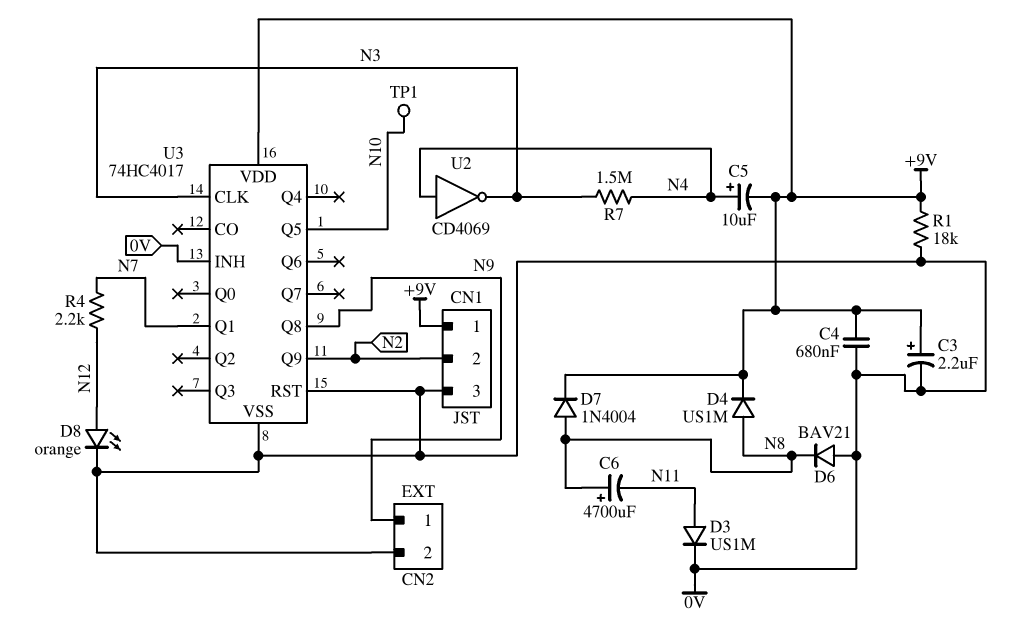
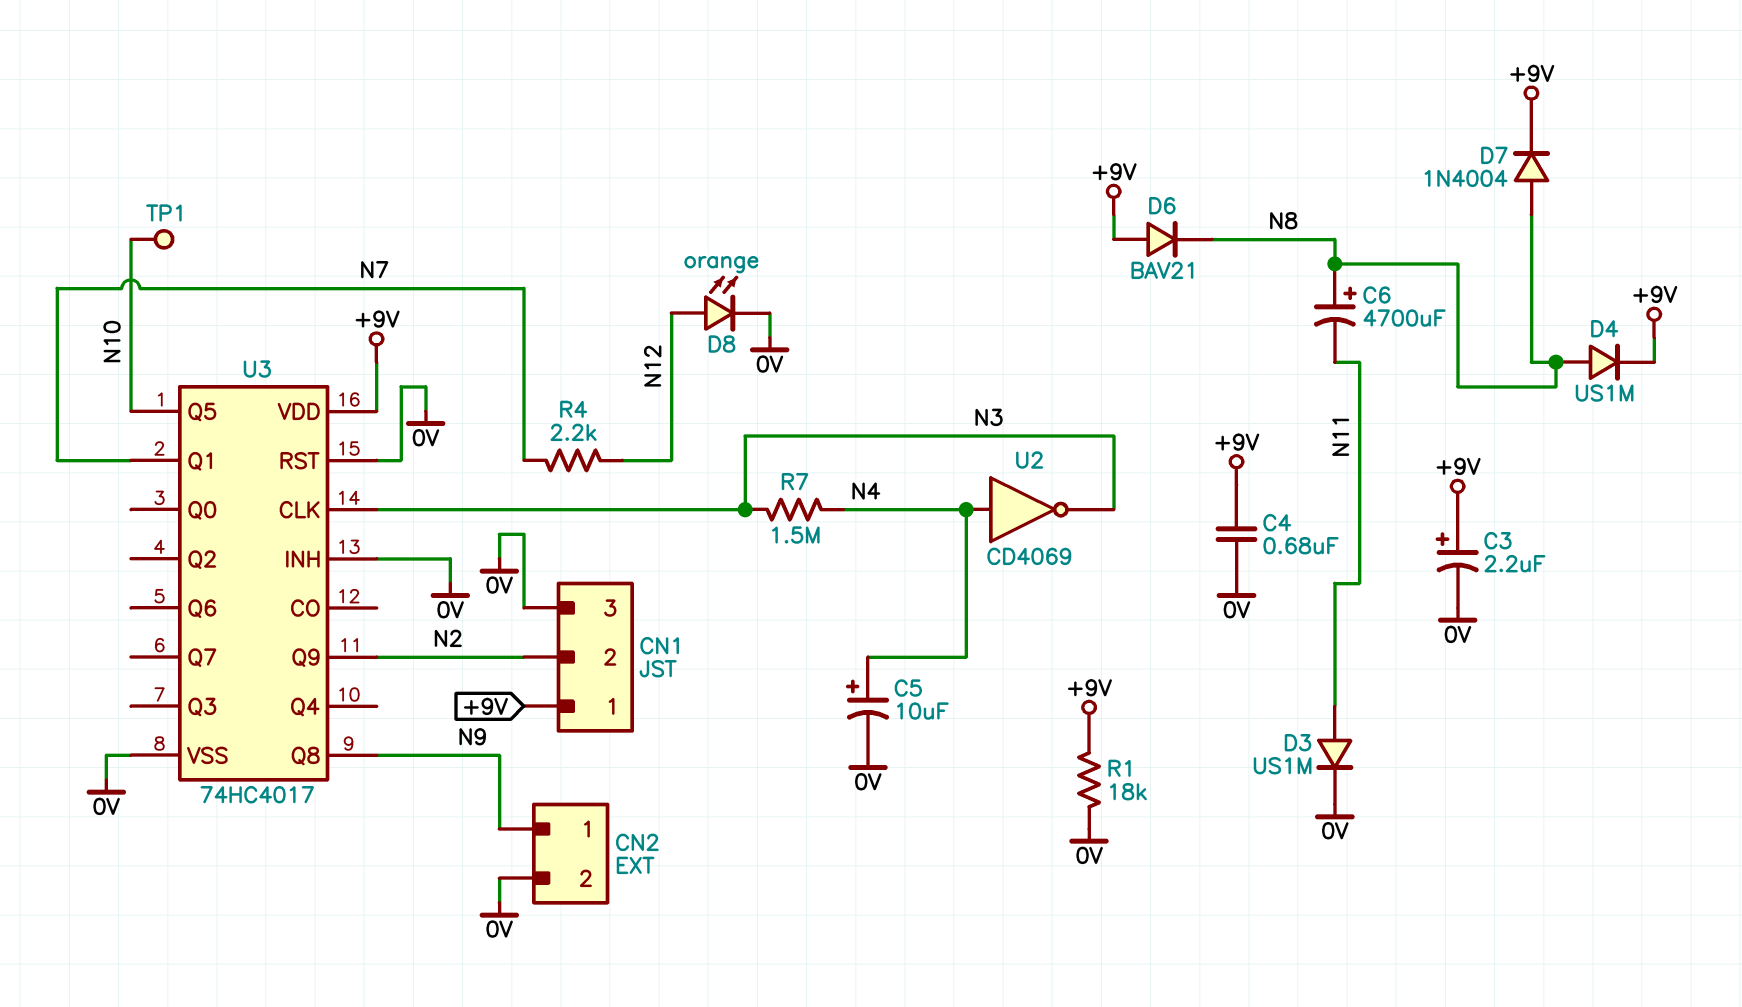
C5: 10uF (plus N4, minus +9V) -> 10uF (plus N4, minus 0V)
D6: diode BAV21 (A 0V, K N8) -> diode BAV21 (A +9V, K N8)

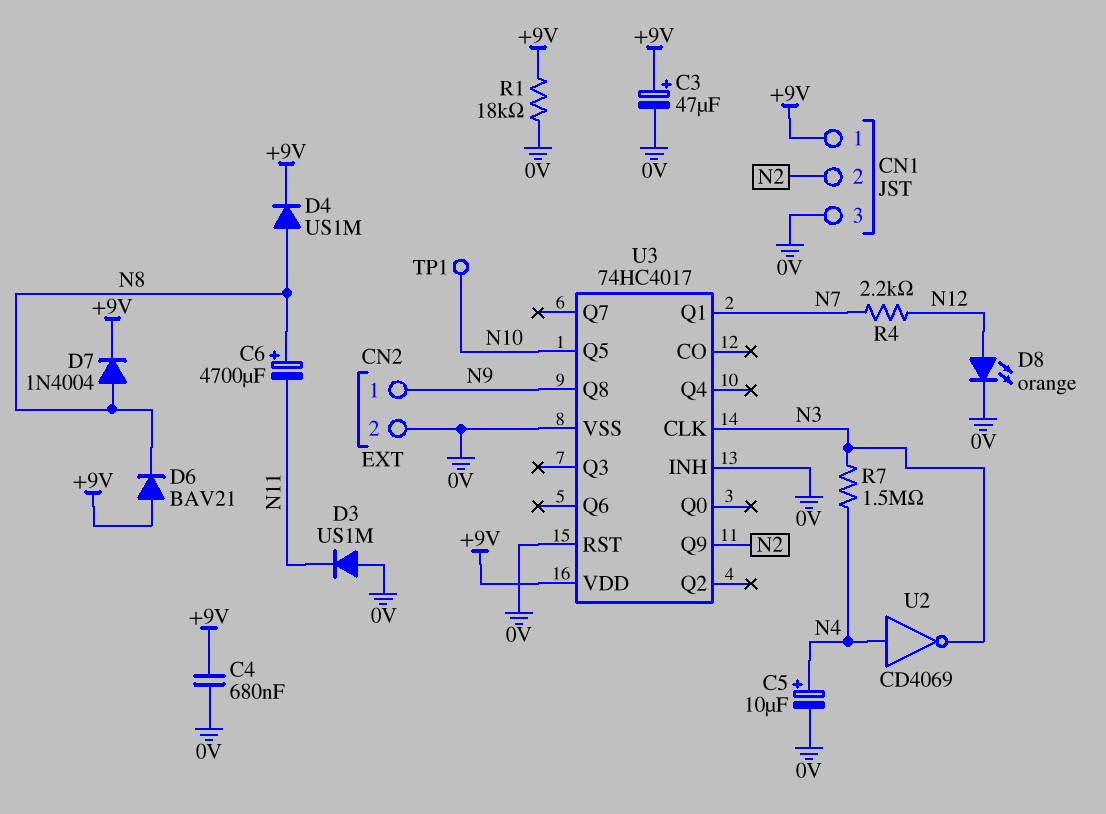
C3: 2.2uF (plus +9V, minus 0V) -> 47uF (plus +9V, minus 0V)
D3: diode US1M (A N11, K 0V) -> diode US1M (A 0V, K N11)

